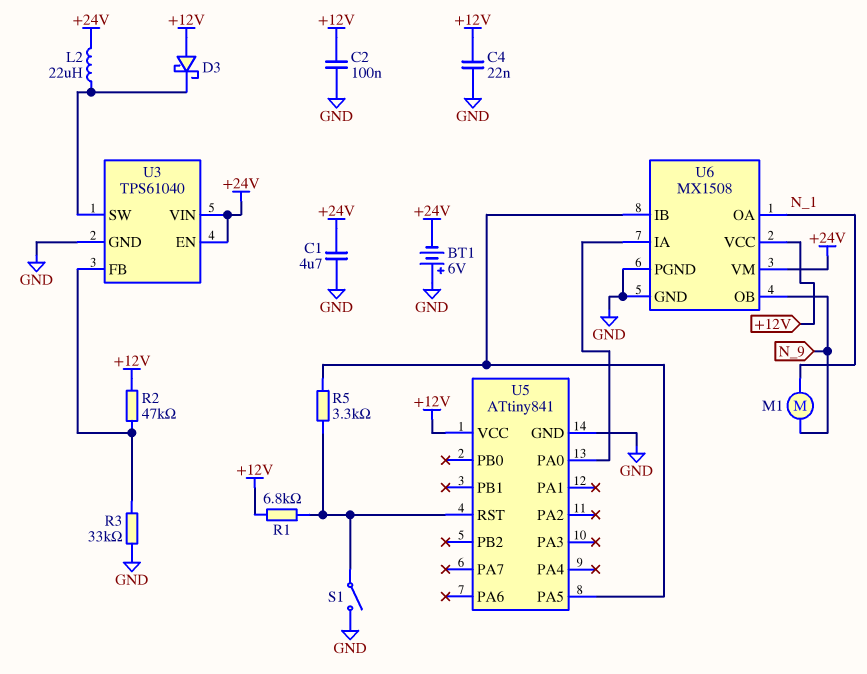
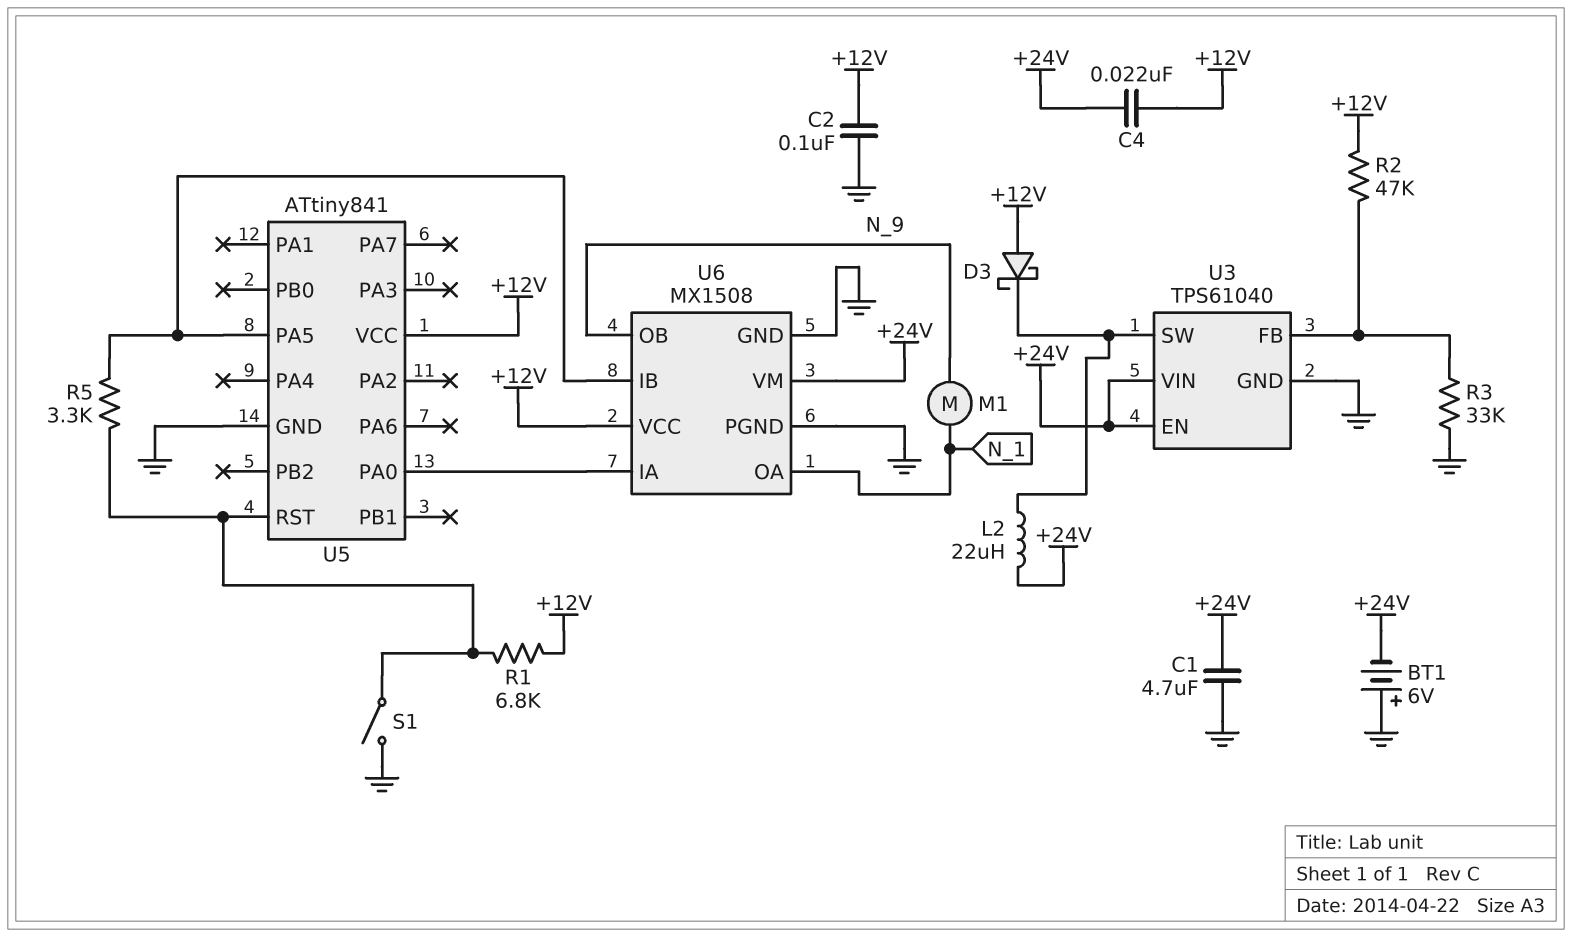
C4: 22nF (+12V, GND) -> 22nF (+12V, +24V)

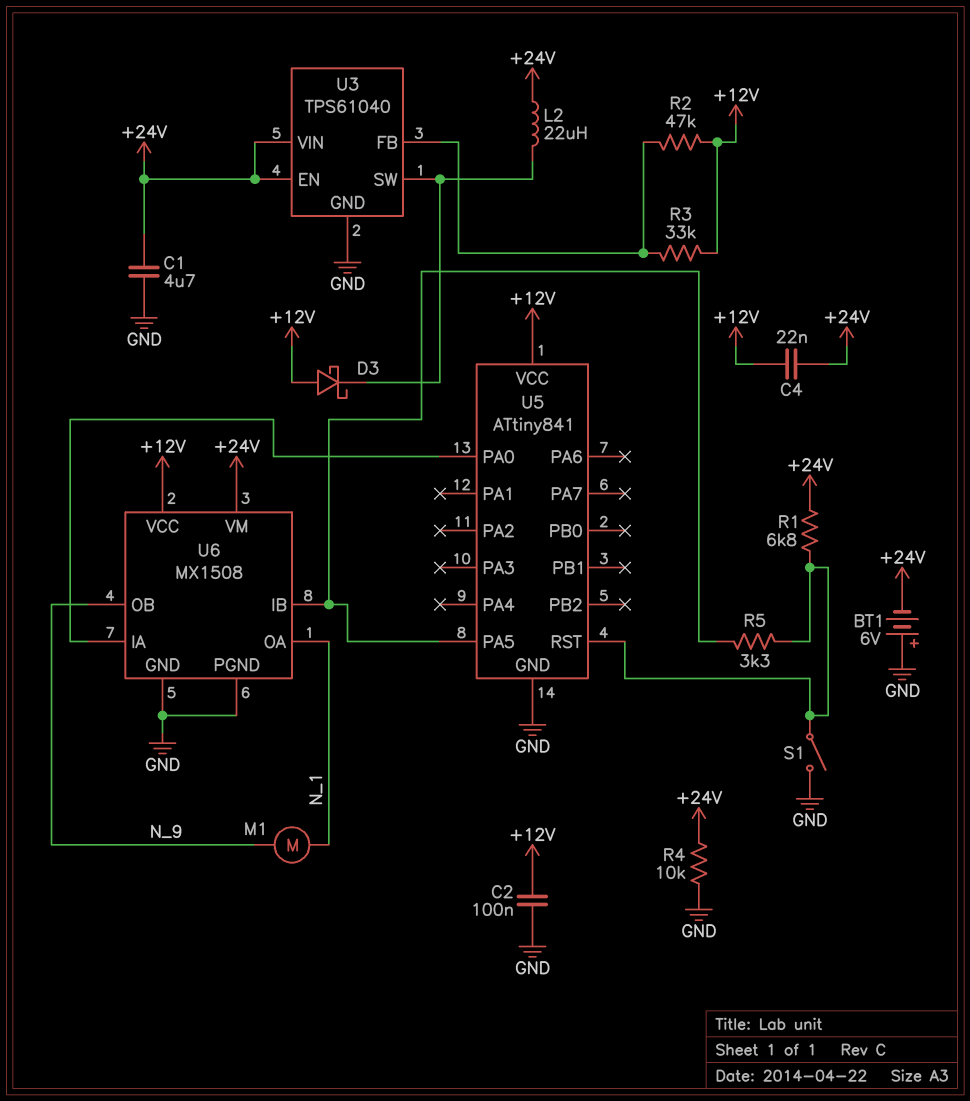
R1: 6.8k (+12V, U5/RST) -> 6.8k (+24V, U5/RST)
R3: 33k (GND, U3/FB) -> 33k (+12V, U3/FB)
R4: none -> 10k (+24V, GND)

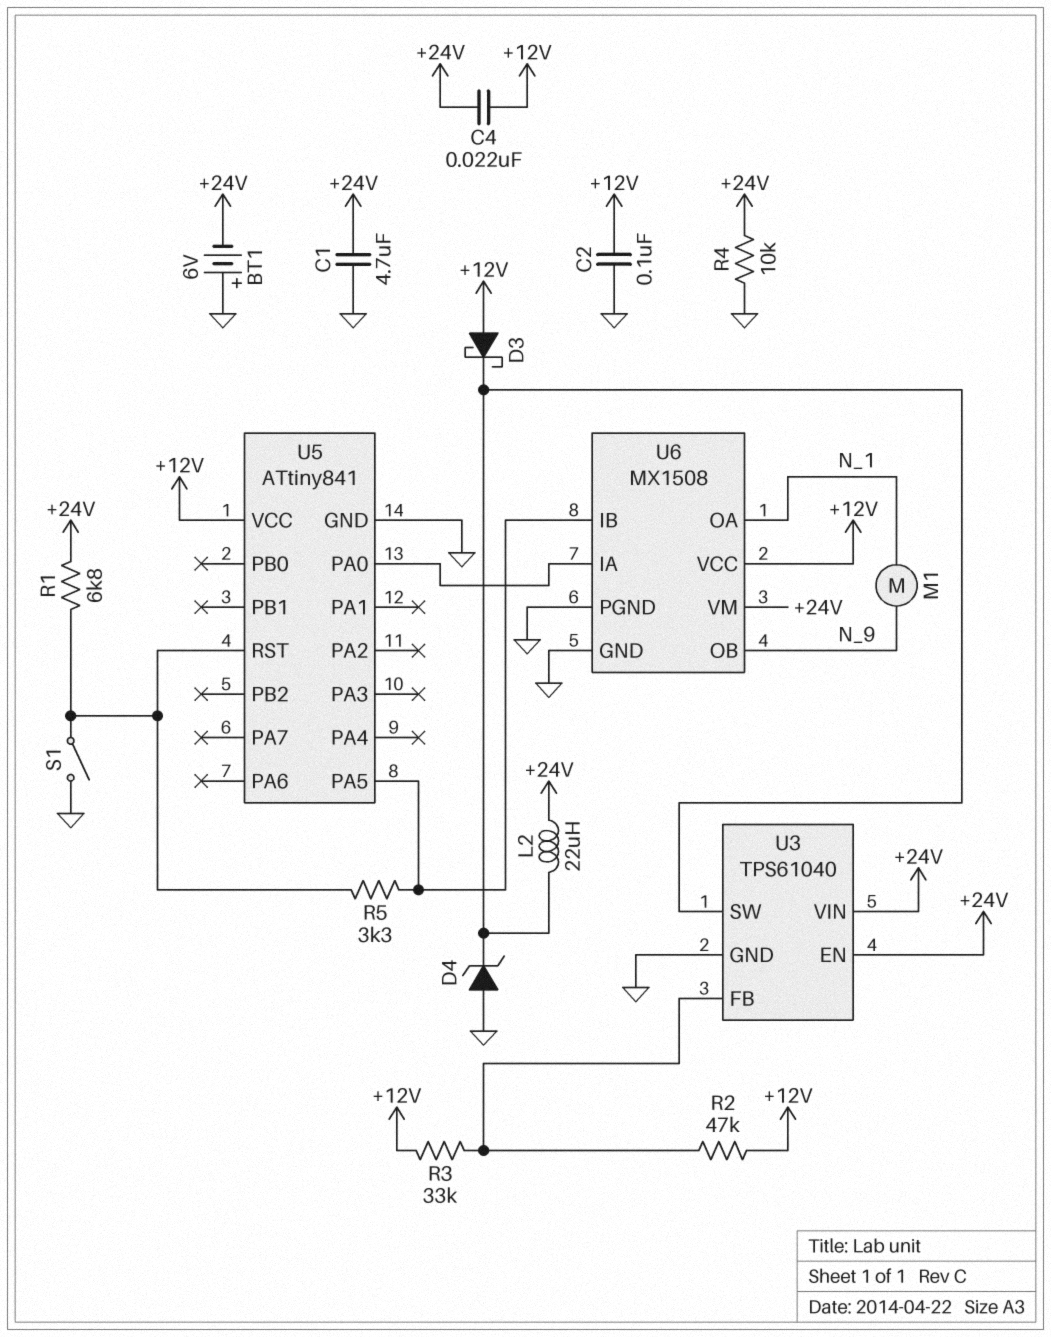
D4: none -> zener (A GND, K U3/SW)

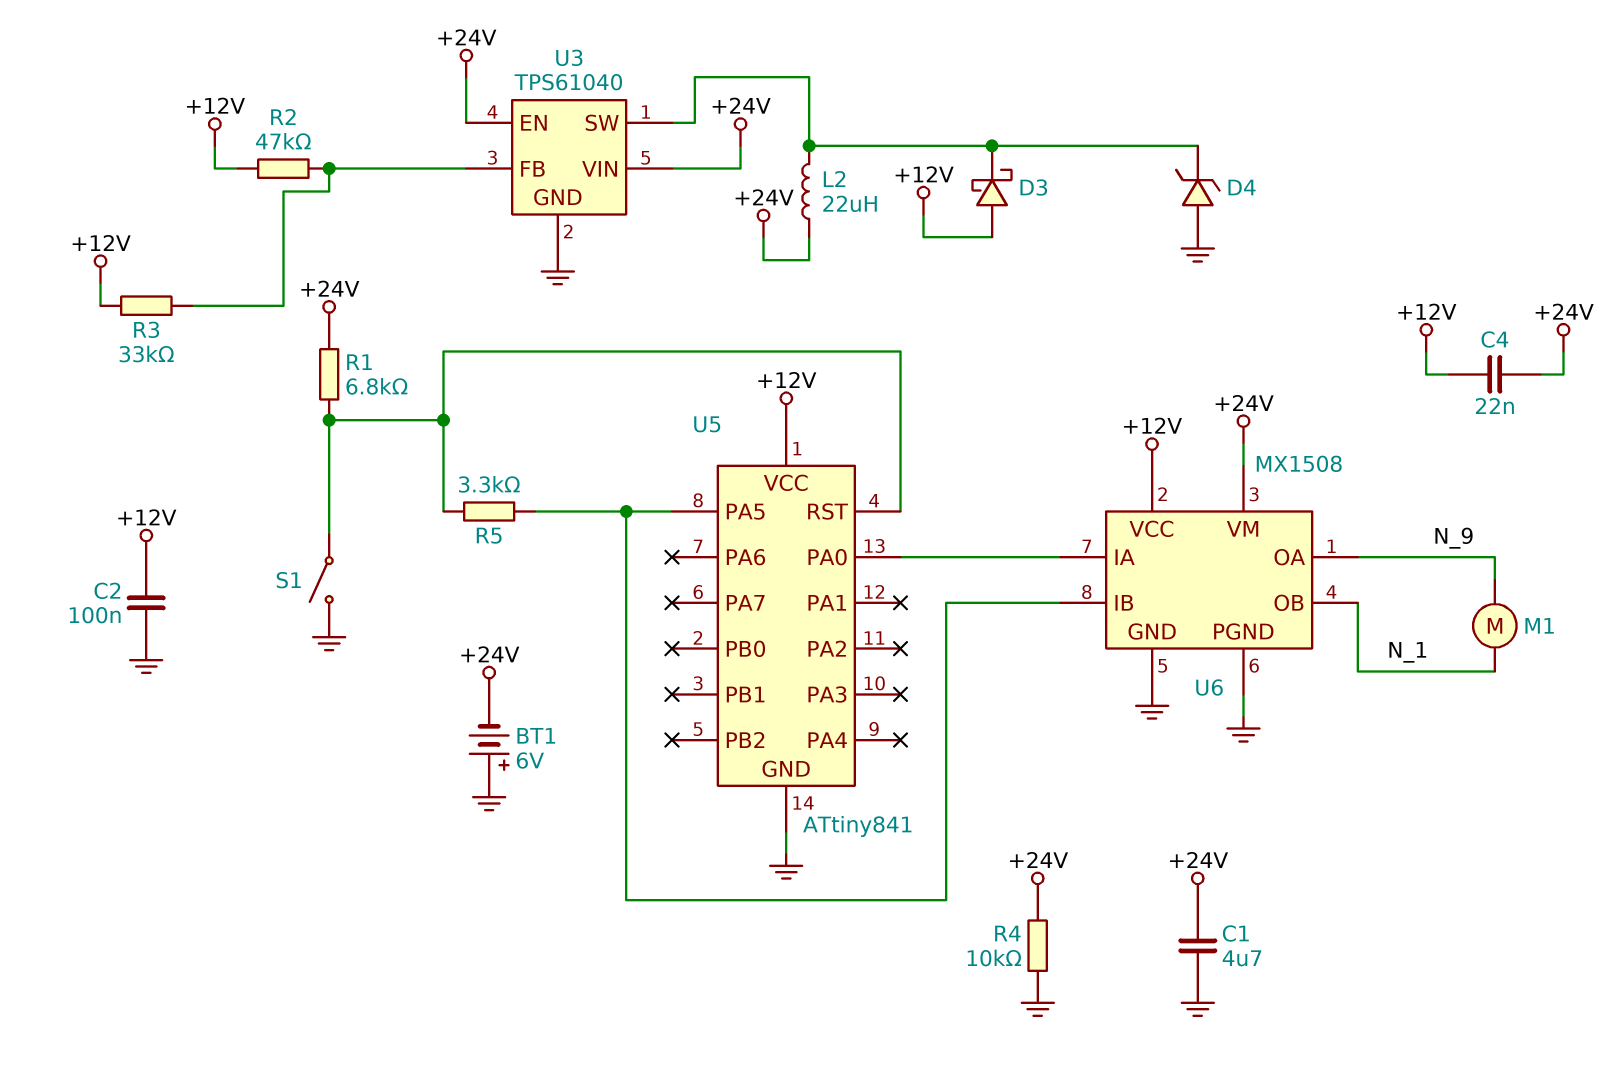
U6 pin OA: N_1 -> N_9
U6 pin OB: N_9 -> N_1

